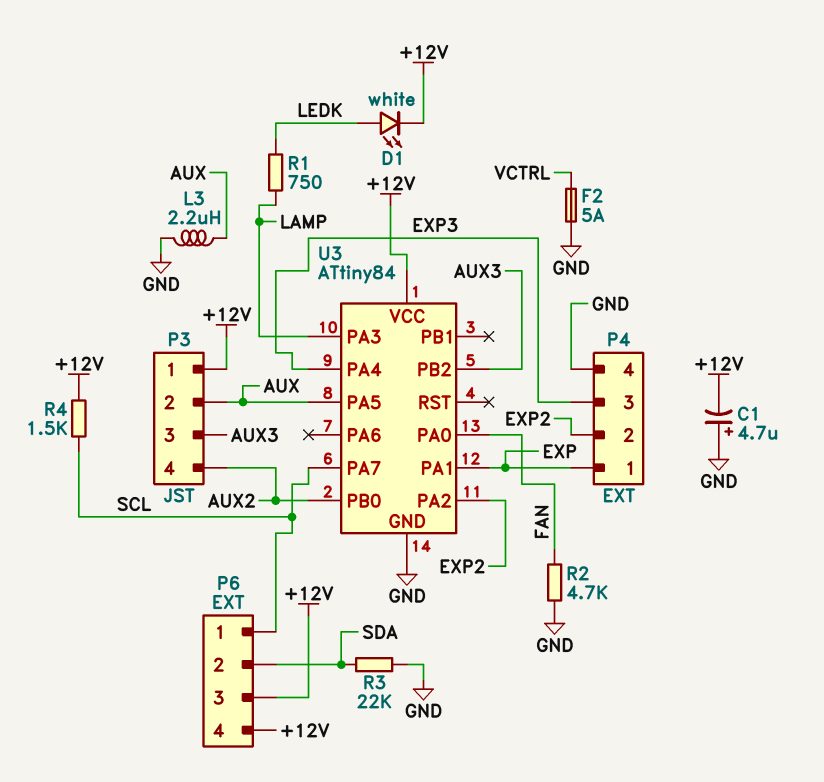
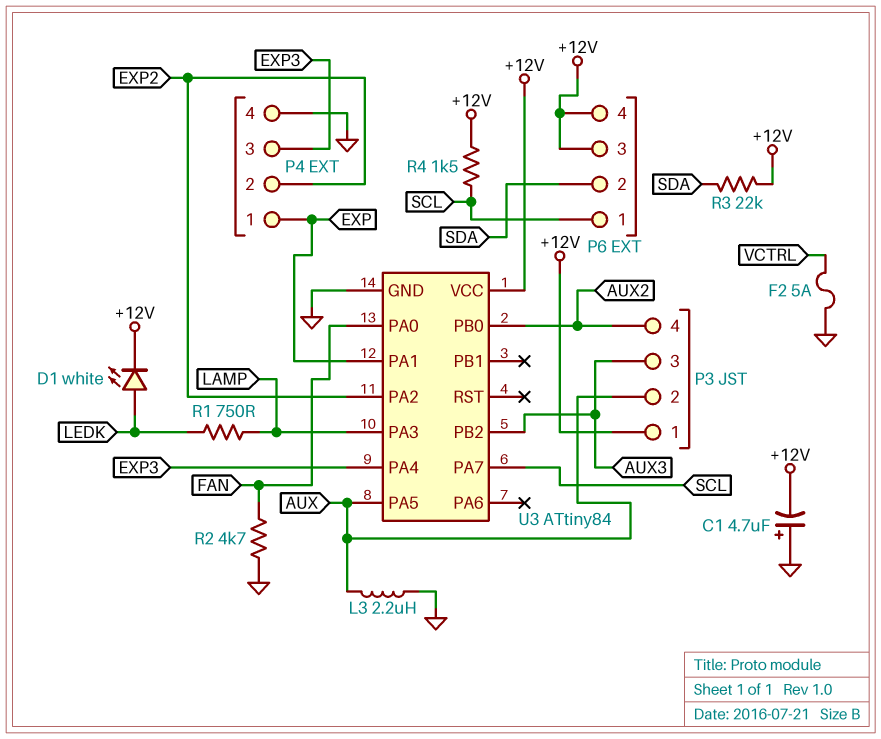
R3: 22k (GND, SDA) -> 22k (+12V, SDA)

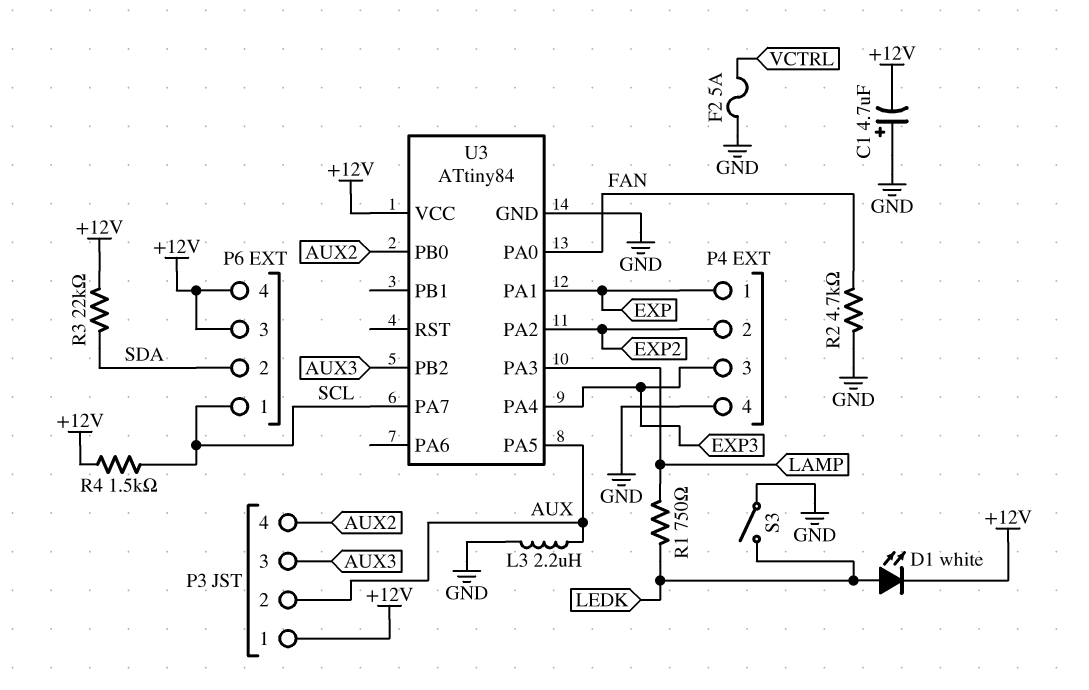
S3: none -> switch (GND, LEDK)

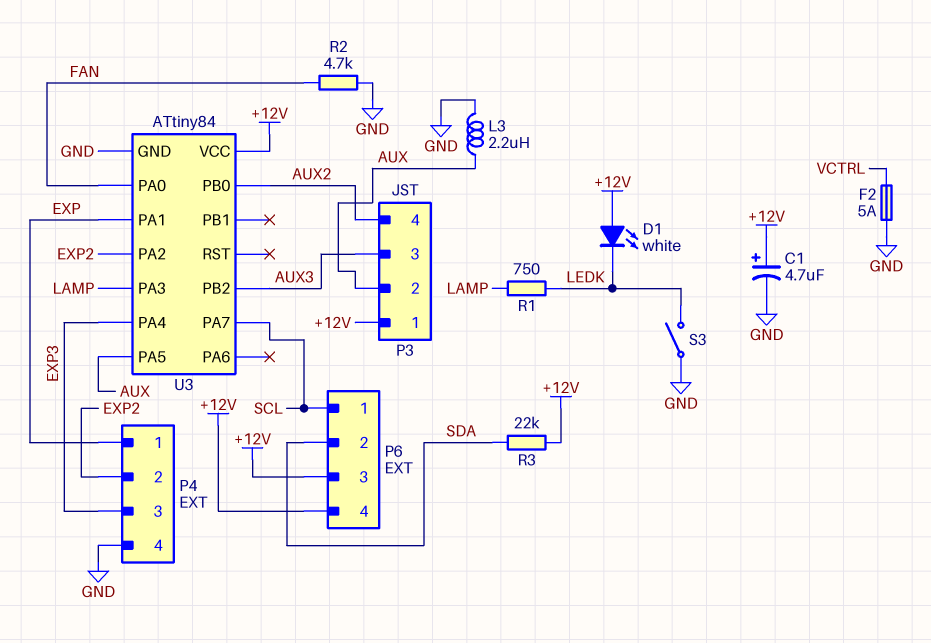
C1: 4.7uF (plus GND, minus +12V) -> 4.7uF (plus +12V, minus GND)
D1: LED white (A LEDK, K +12V) -> LED white (A +12V, K LEDK)
R4: 1.5k (+12V, SCL) -> none

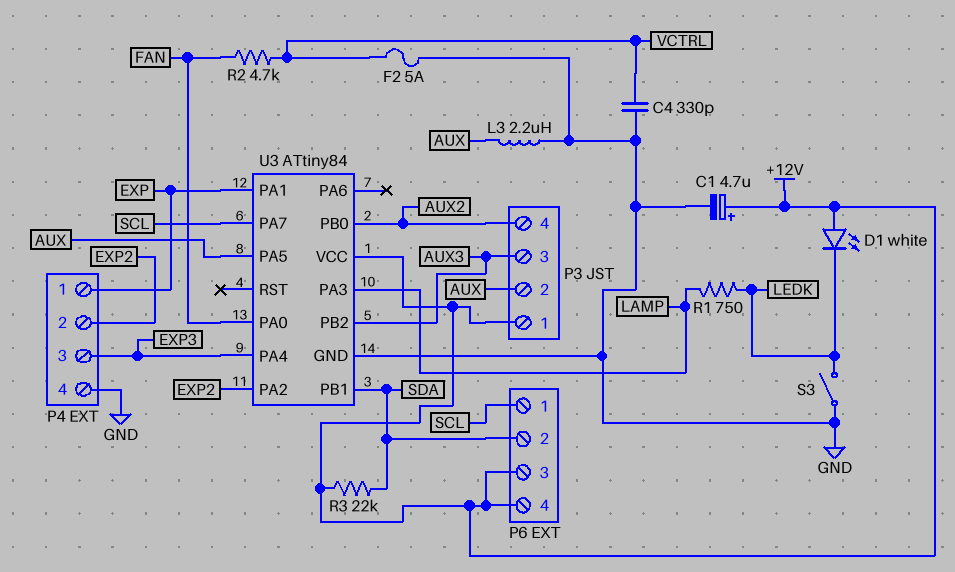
C4: none -> 330pF (GND, VCTRL)
R2: 4.7k (FAN, GND) -> 4.7k (FAN, VCTRL)
U3 pin PB1: none -> SDA

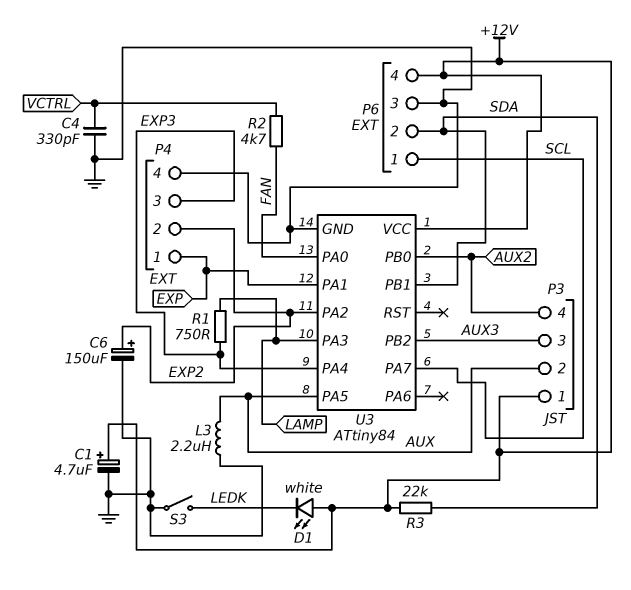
C6: none -> 150uF (plus EXP2, minus GND)
F2: 5A (GND, VCTRL) -> none
P6 pin 3: +12V -> GND
R1: 750 (LAMP, LEDK) -> 750 (EXP3, LAMP)

